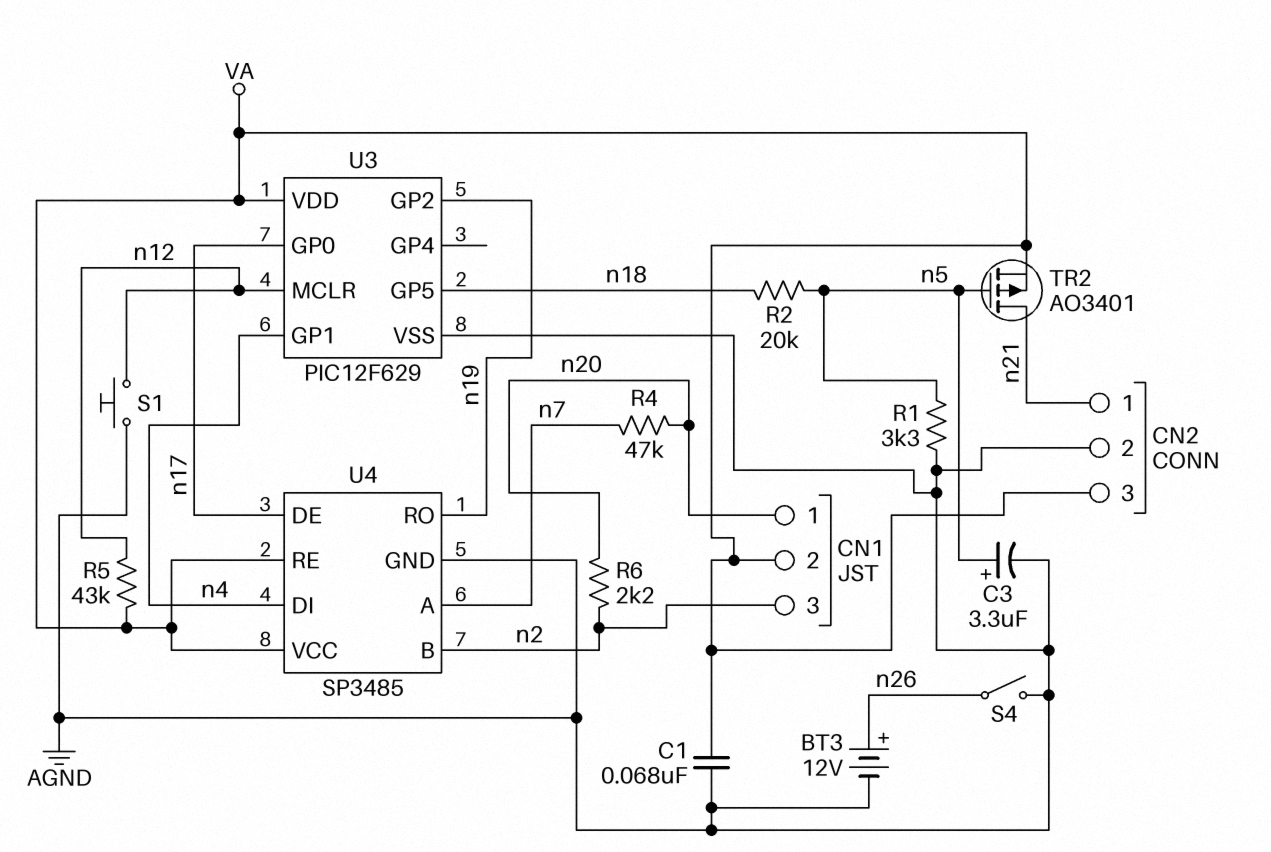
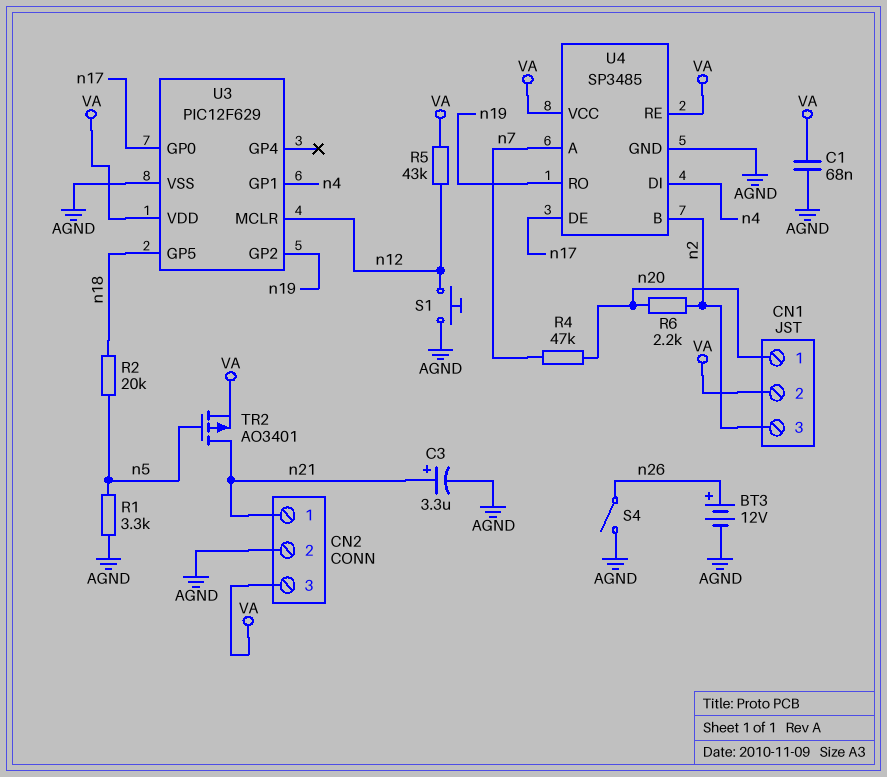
C3: 3.3uF (plus n5, minus AGND) -> 3.3uF (plus n21, minus AGND)

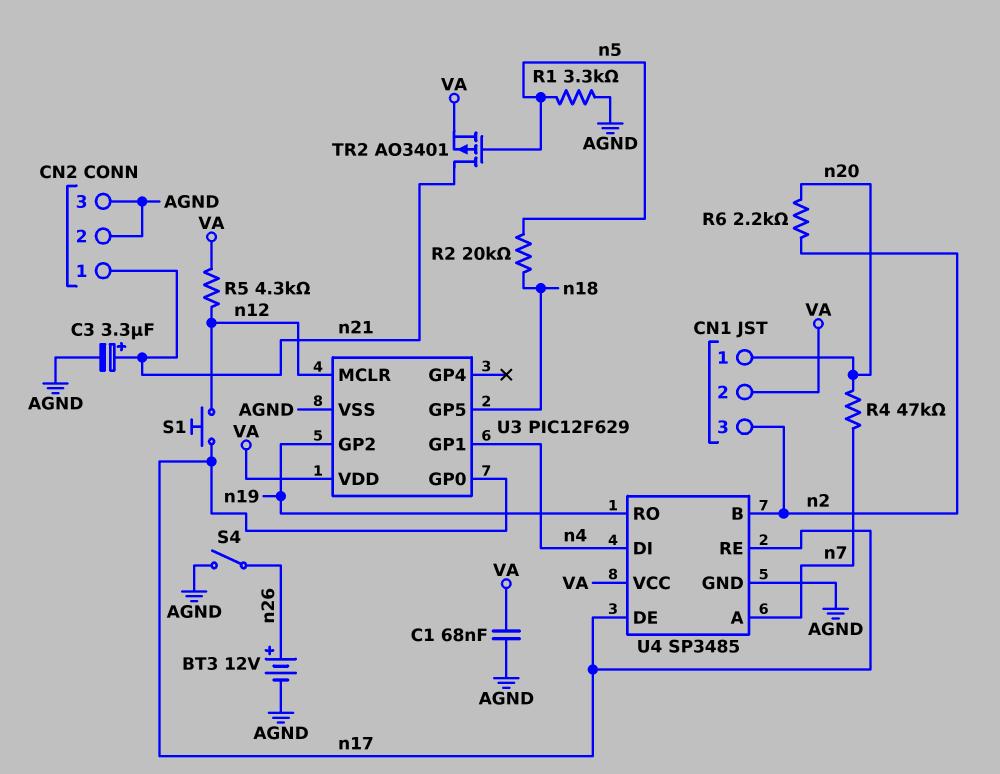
CN2 pin 3: VA -> AGND
R5: 43k (VA, n12) -> 4.3k (VA, n12)
S1: button (AGND, n12) -> button (n12, n17)
U4 pin RE: VA -> n17

